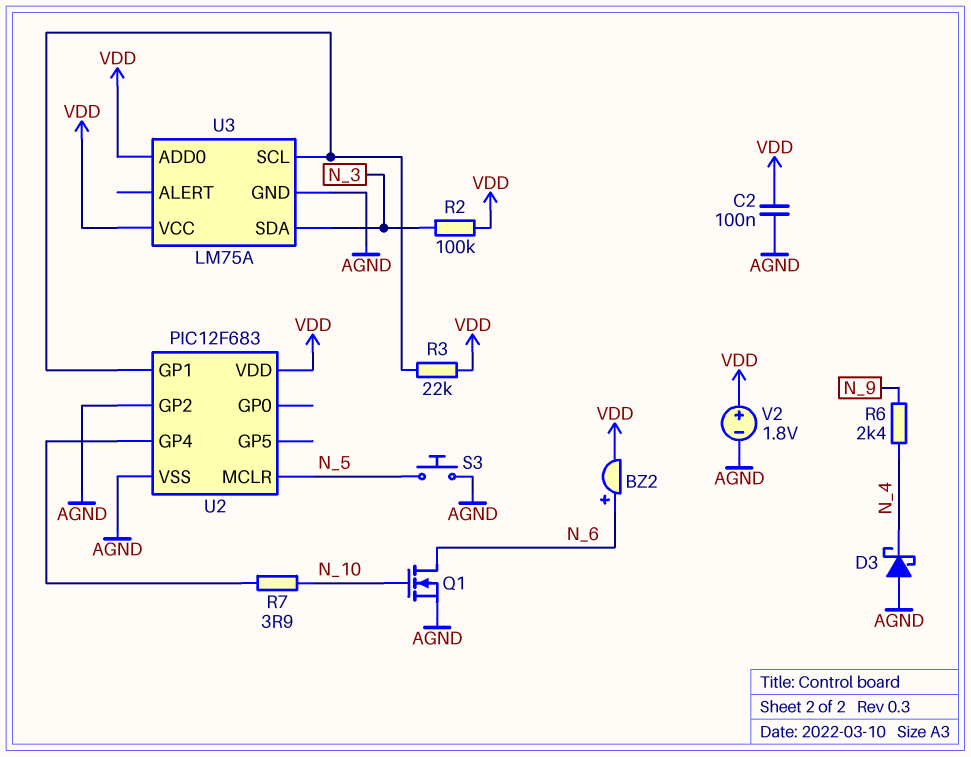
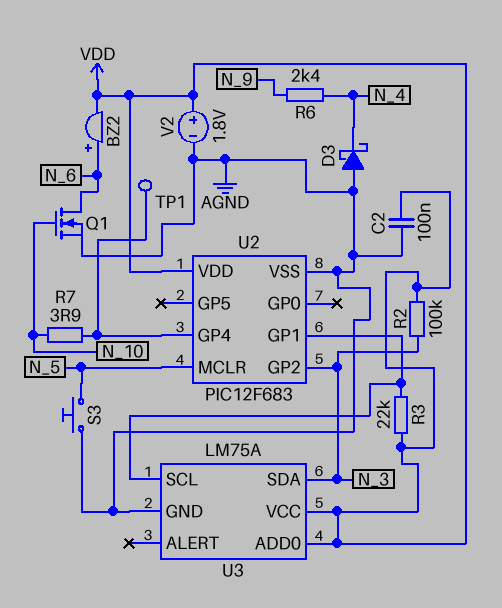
TP1: none -> test point (U2/GP4)
U2 pin GP2: AGND -> N_3

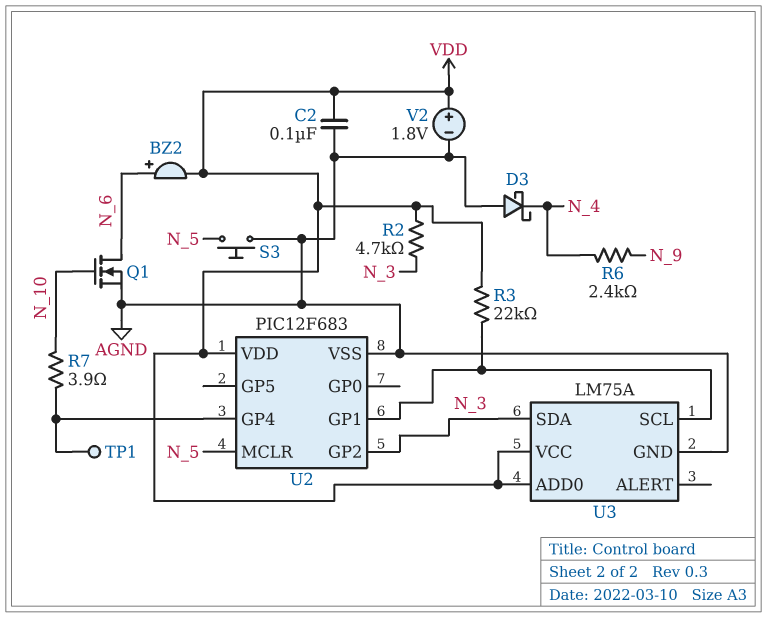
R2: 100k (N_3, VDD) -> 4.7k (N_3, VDD)

